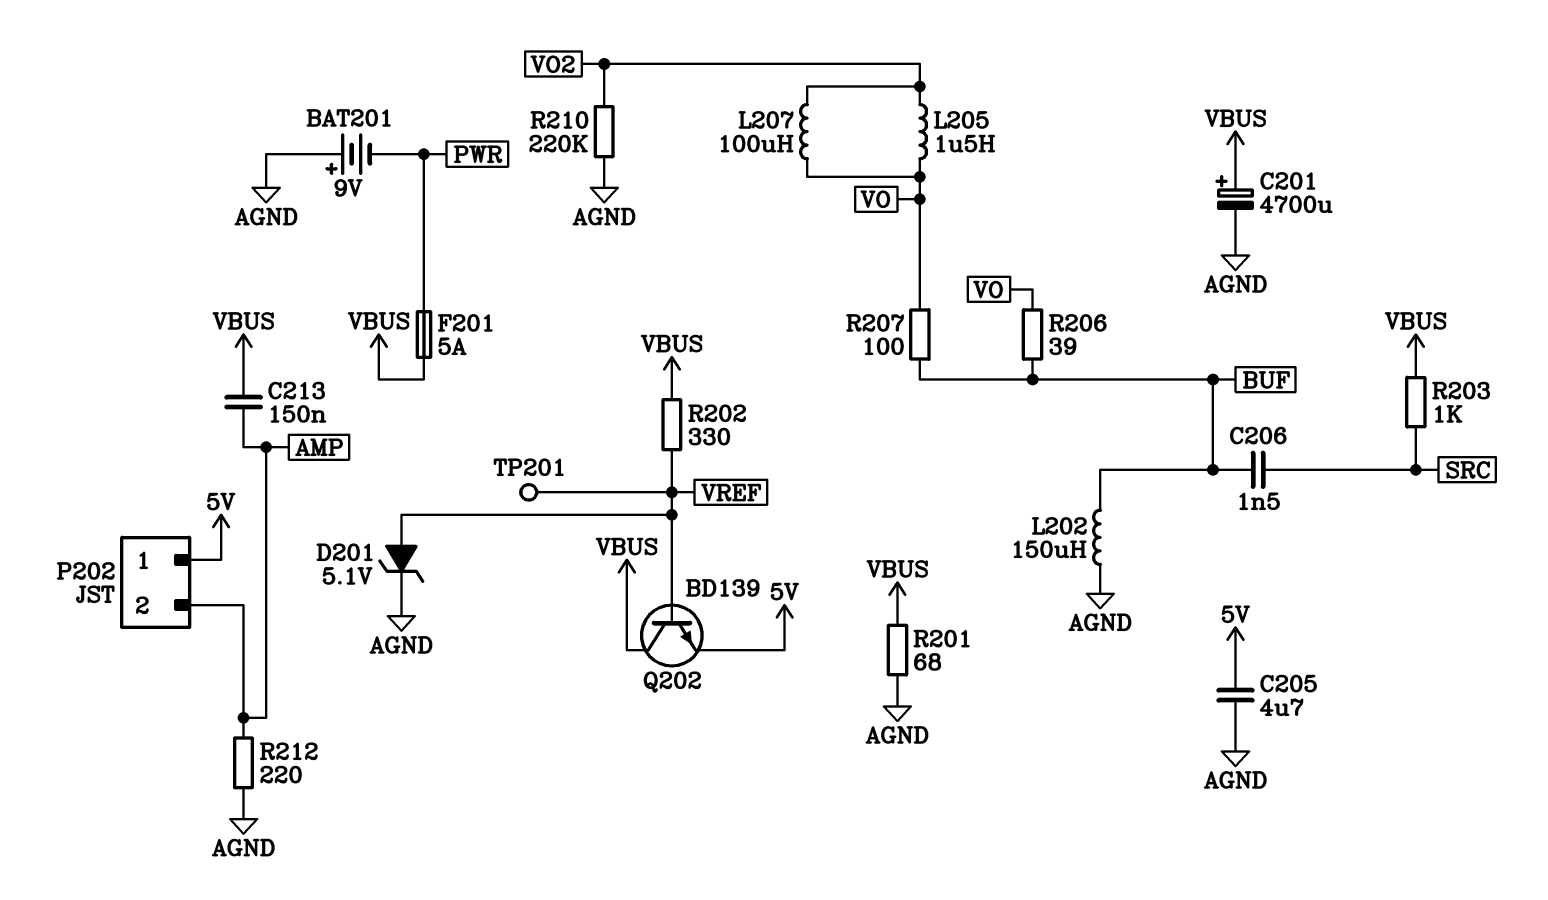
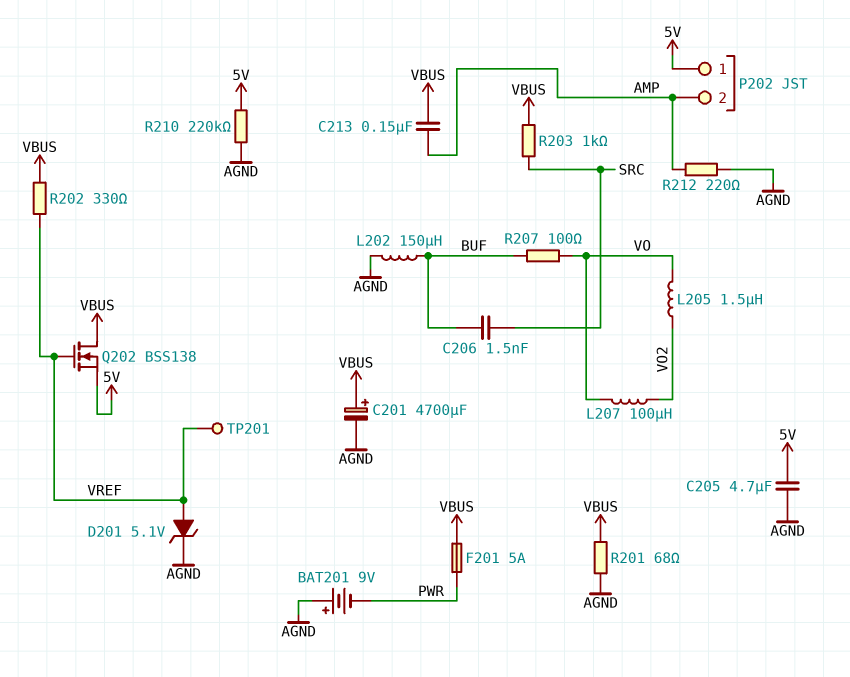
Q202: NPN BD139 (B VREF, C VBUS, E 5V) -> NMOS BSS138 (G VREF, D VBUS, S 5V)
R206: 39 (BUF, VO) -> none
R210: 220k (AGND, VO2) -> 220k (5V, AGND)

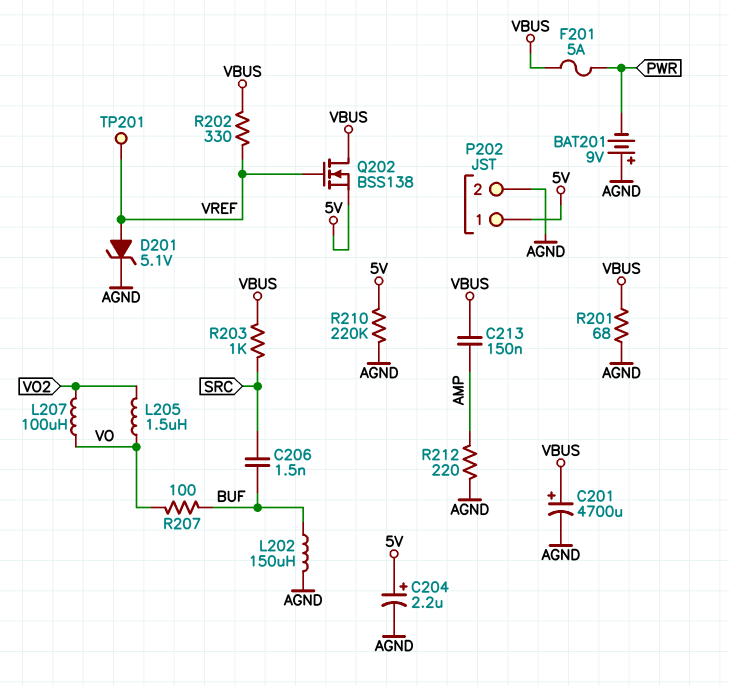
C204: none -> 2.2uF (plus 5V, minus AGND)
C205: 4.7uF (5V, AGND) -> none
P202 pin 2: AMP -> AGND

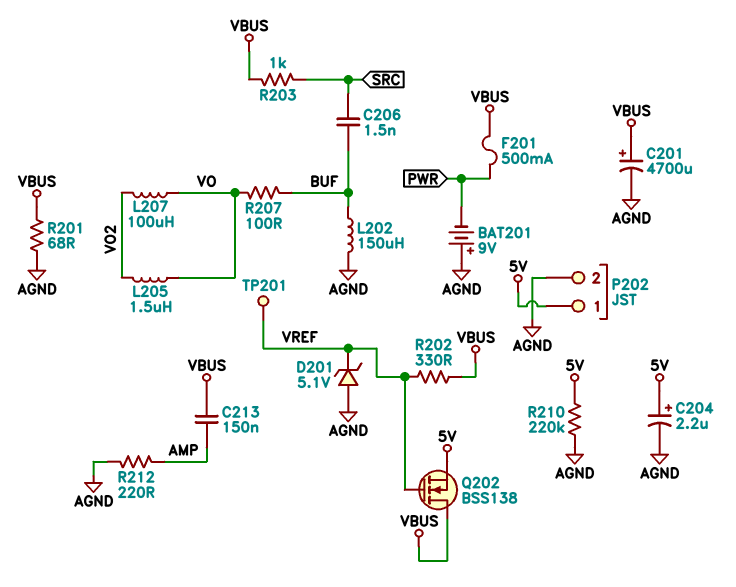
D201: zener 5.1V (A VREF, K AGND) -> zener 5.1V (A AGND, K VREF)
F201: 5A (PWR, VBUS) -> 500mA (PWR, VBUS)

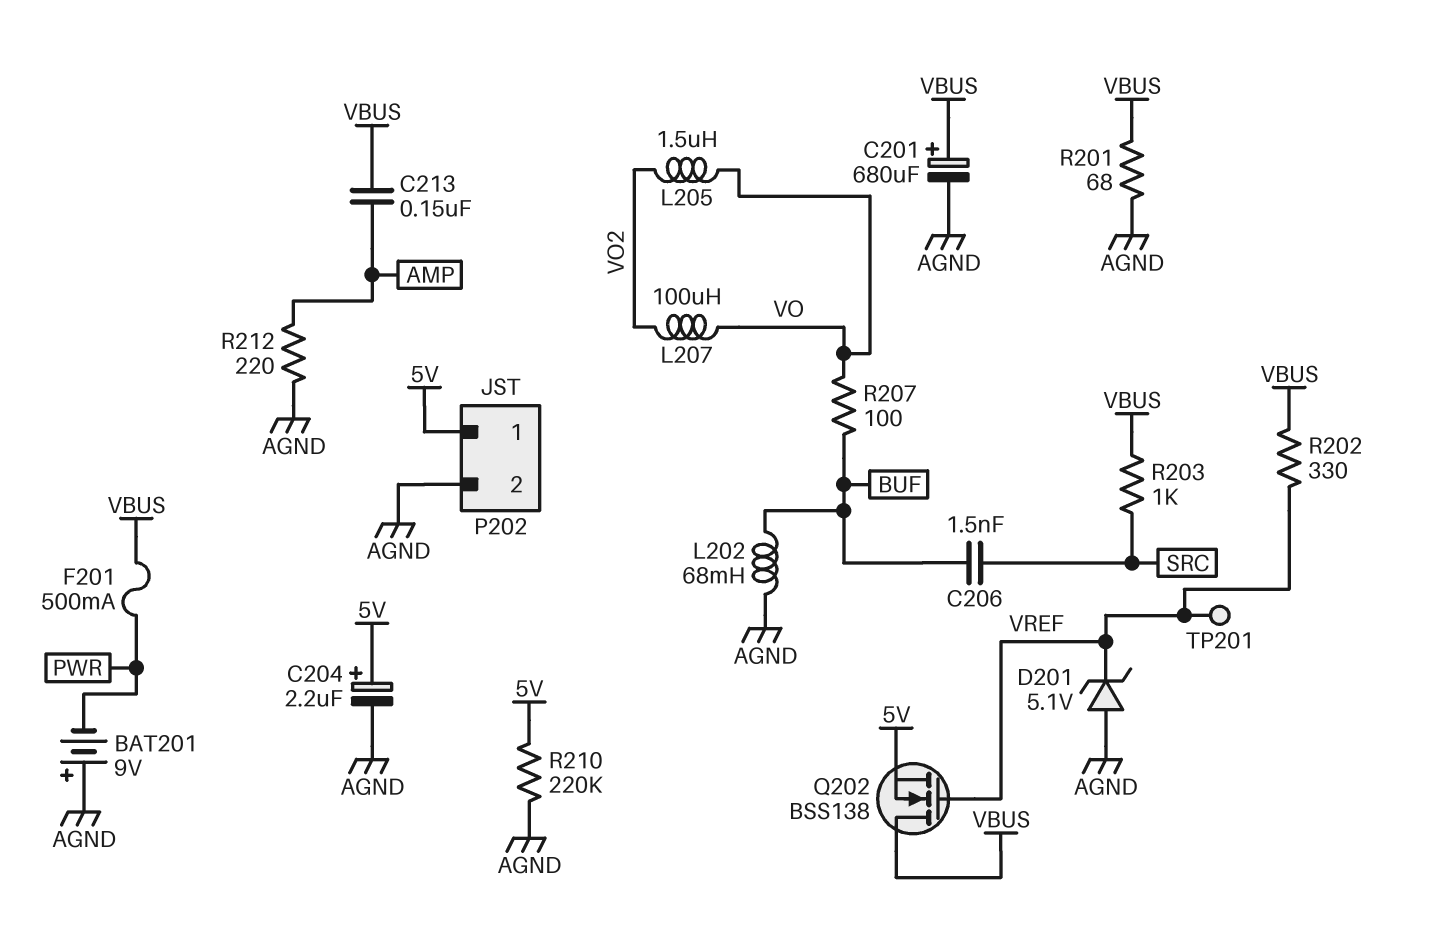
C201: 4700uF (plus VBUS, minus AGND) -> 680uF (plus VBUS, minus AGND)
L202: 150uH (AGND, BUF) -> 68mH (AGND, BUF)

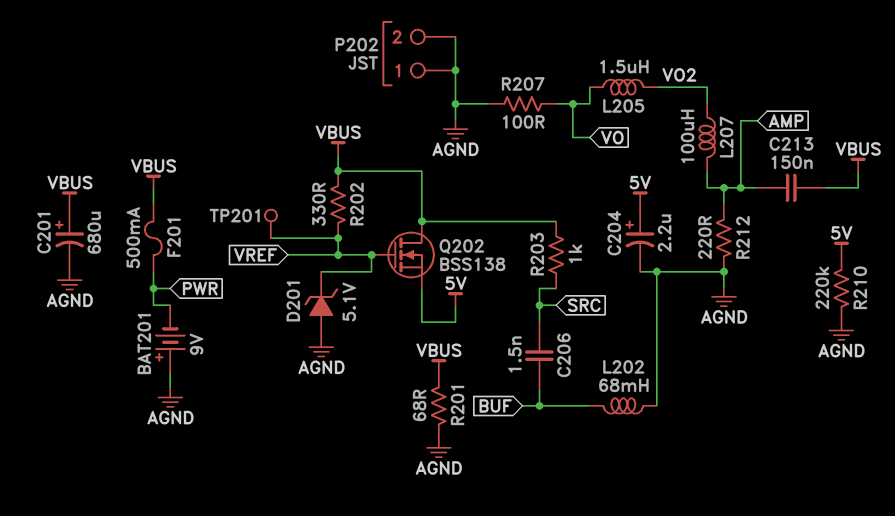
L207: 100uH (VO, VO2) -> 100uH (AMP, VO2)
P202 pin 1: 5V -> AGND
R207: 100 (BUF, VO) -> 100 (AGND, VO)

